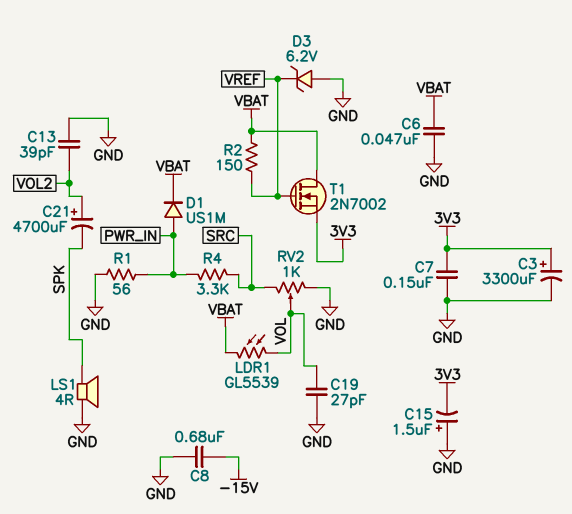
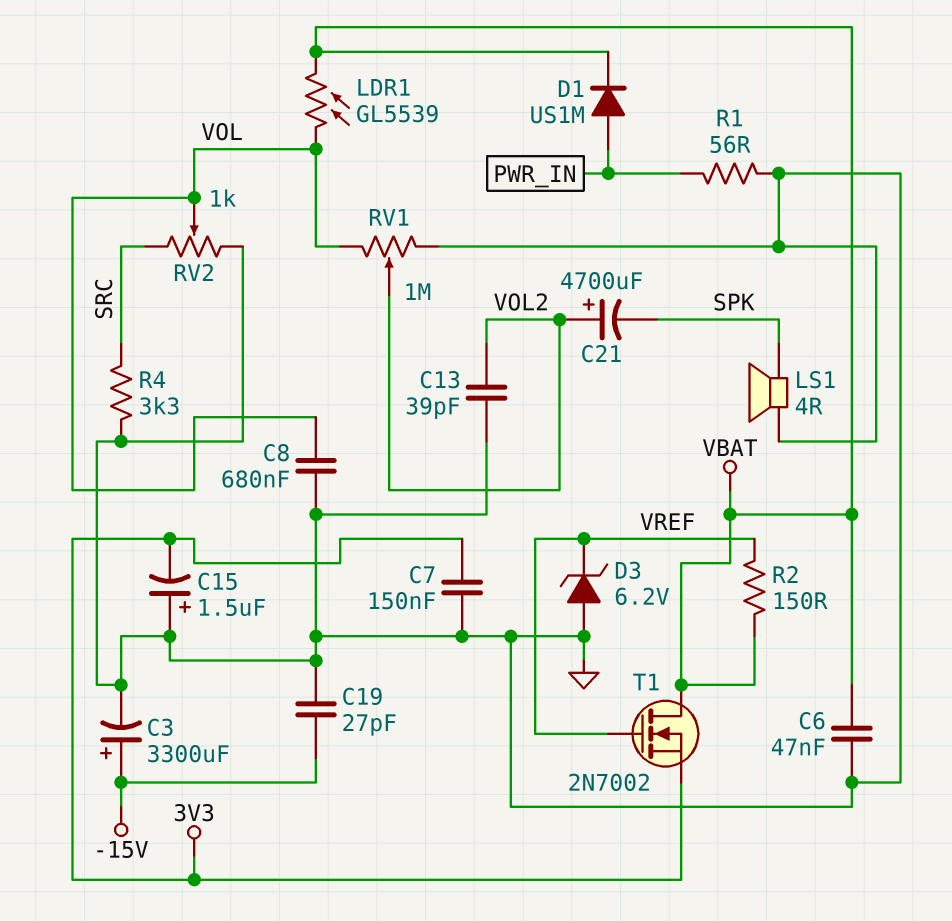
C3: 3300uF (plus 3V3, minus GND) -> 3300uF (plus -15V, minus GND)
C8: 680nF (-15V, GND) -> 680nF (GND, VOL)
C19: 27pF (GND, VOL) -> 27pF (-15V, GND)
R4: 3.3k (PWR_IN, SRC) -> 3.3k (GND, SRC)
RV1: none -> 1M (GND, VOL, wiper VOL2)

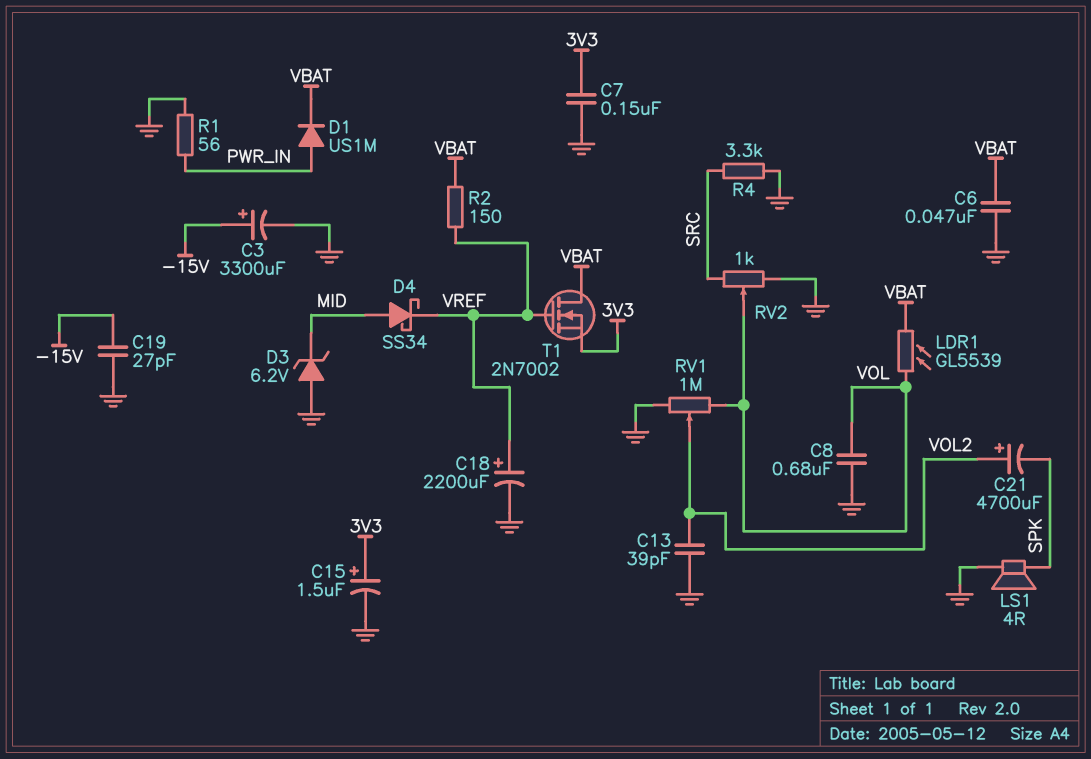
C15: 1.5uF (plus GND, minus 3V3) -> 1.5uF (plus 3V3, minus GND)
C18: none -> 2200uF (plus VREF, minus GND)
D3: zener 6.2V (A GND, K VREF) -> zener 6.2V (A GND, K MID)
D4: none -> schottky SS34 (A MID, K VREF)

